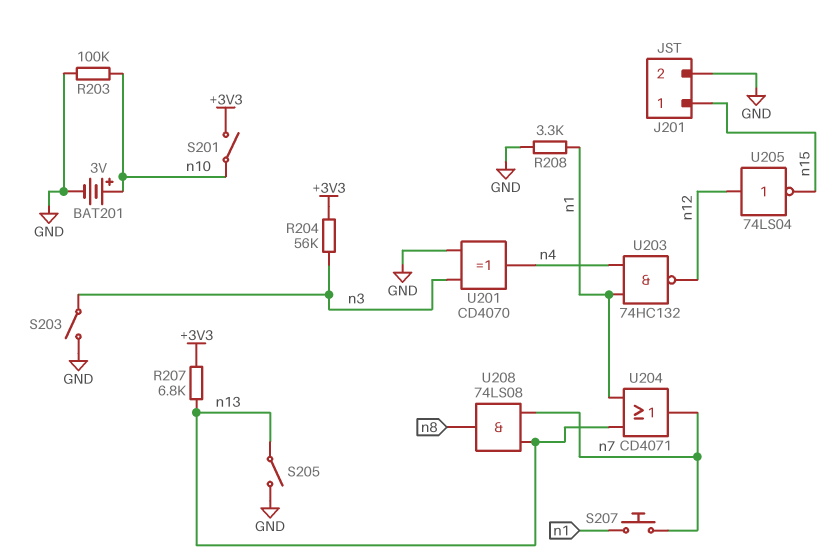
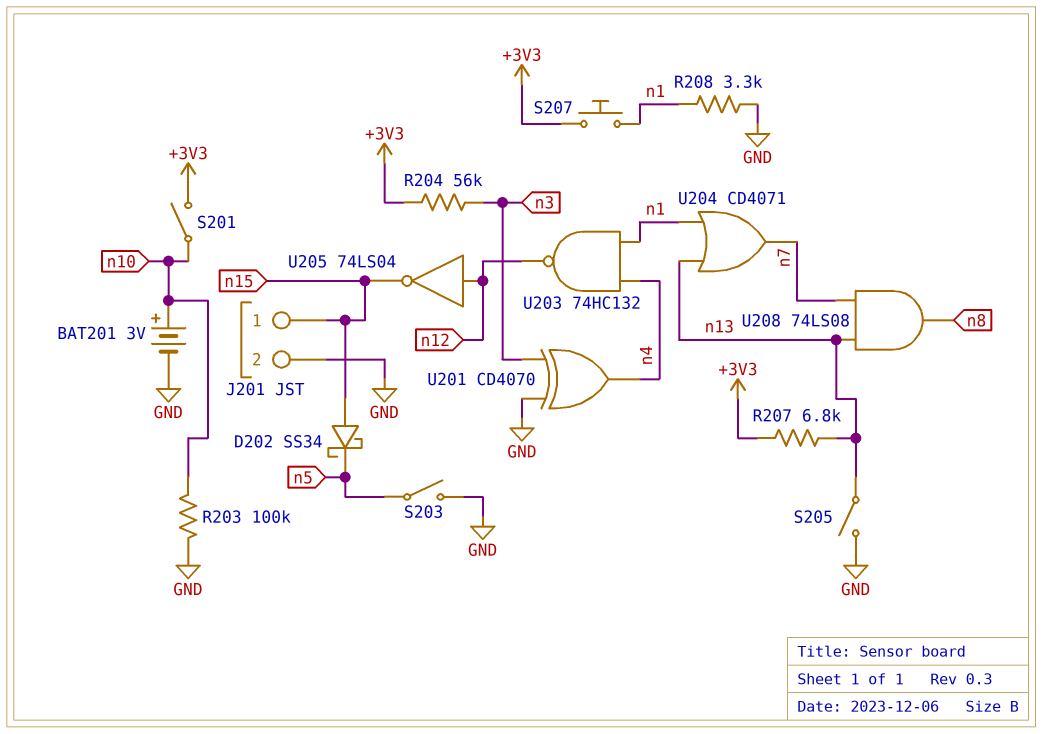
D202: none -> schottky SS34 (A n15, K n5)
S203: switch (GND, n3) -> switch (GND, n5)
S207: button (n1, n7) -> button (+3V3, n1)

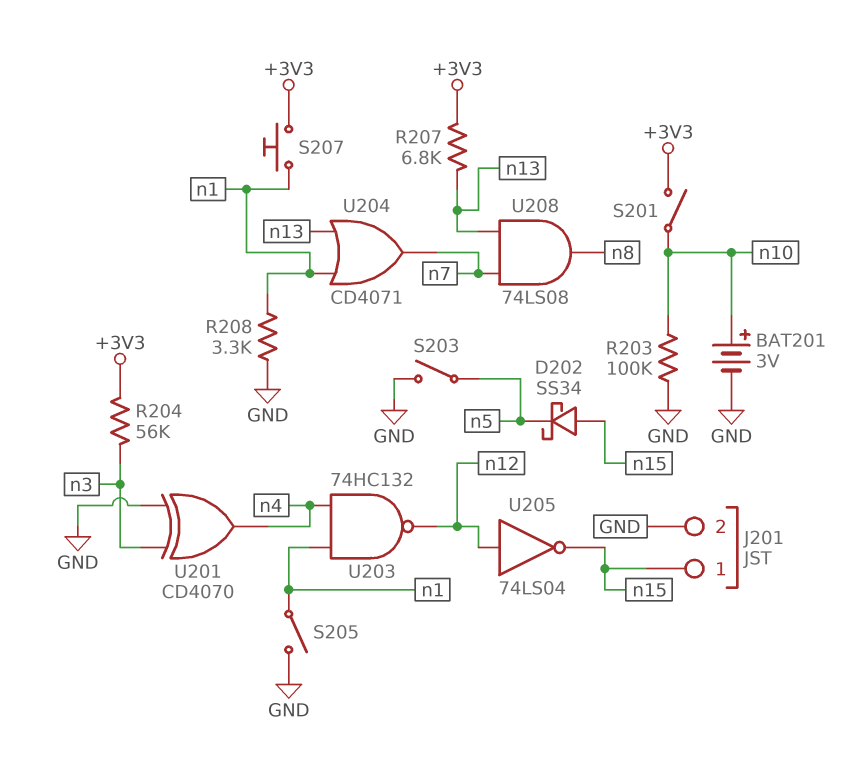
S205: switch (GND, n13) -> switch (GND, n1)

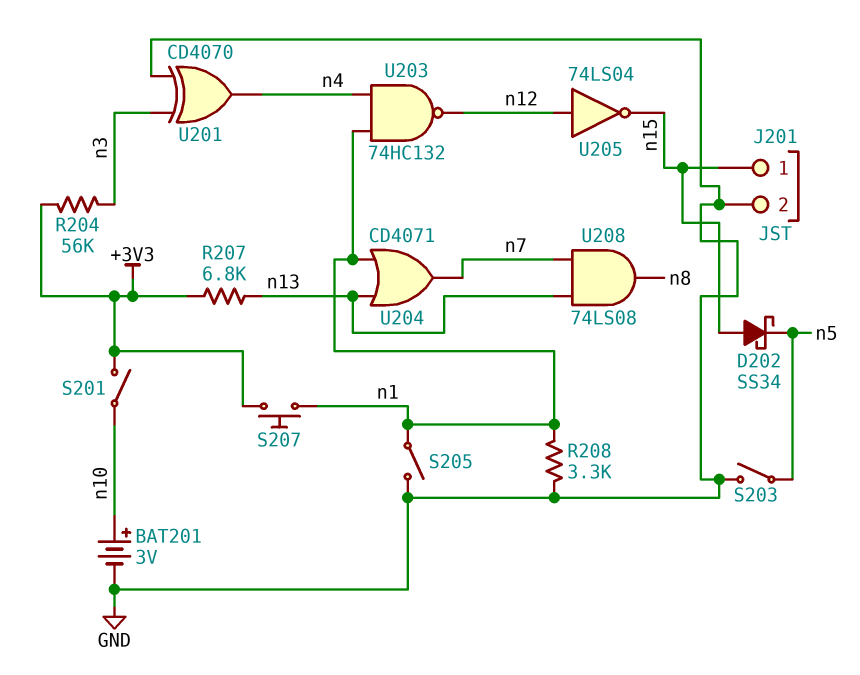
R203: 100k (GND, n10) -> none

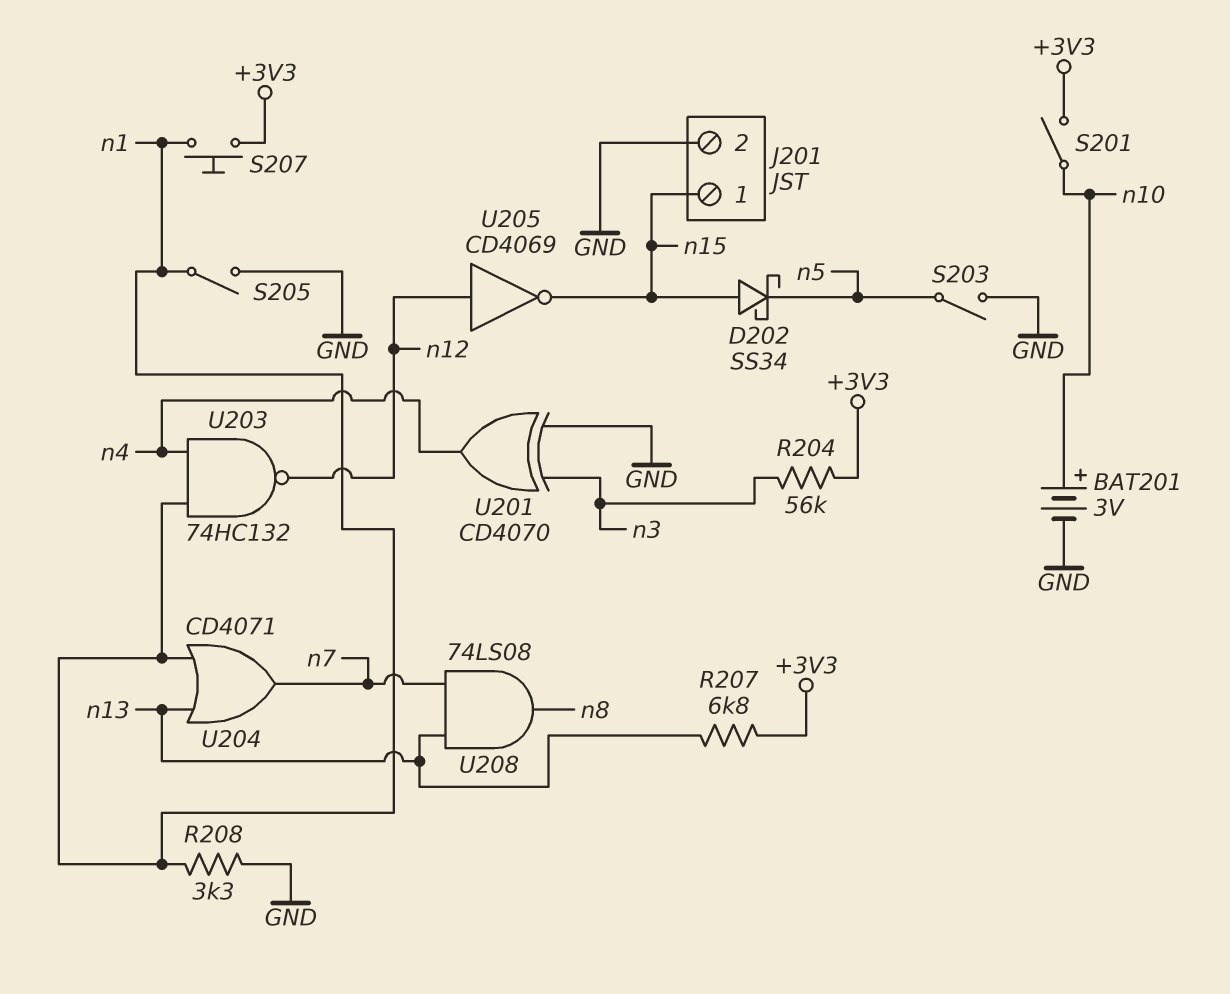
U205: NOT 74LS04 (in n12, out n15) -> NOT CD4069 (in n12, out n15)

